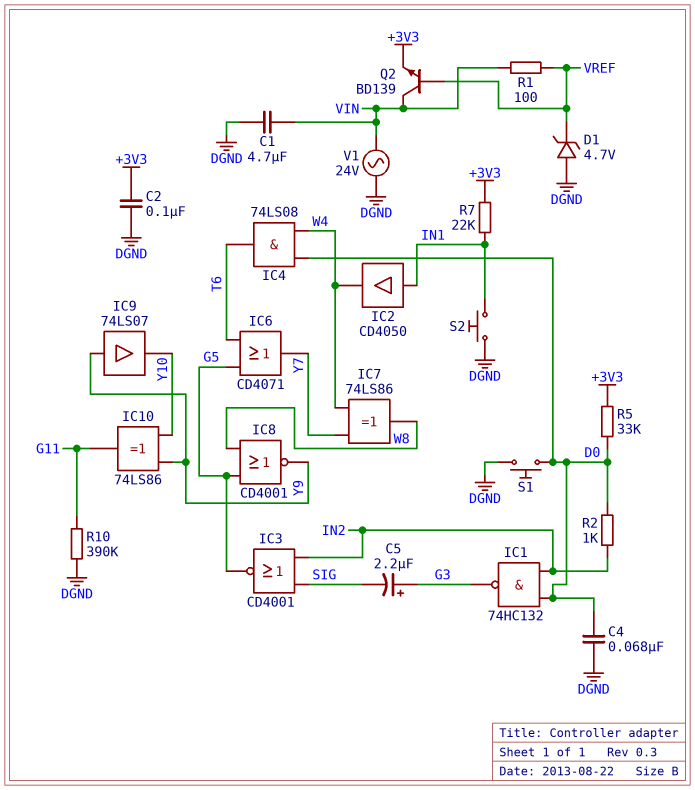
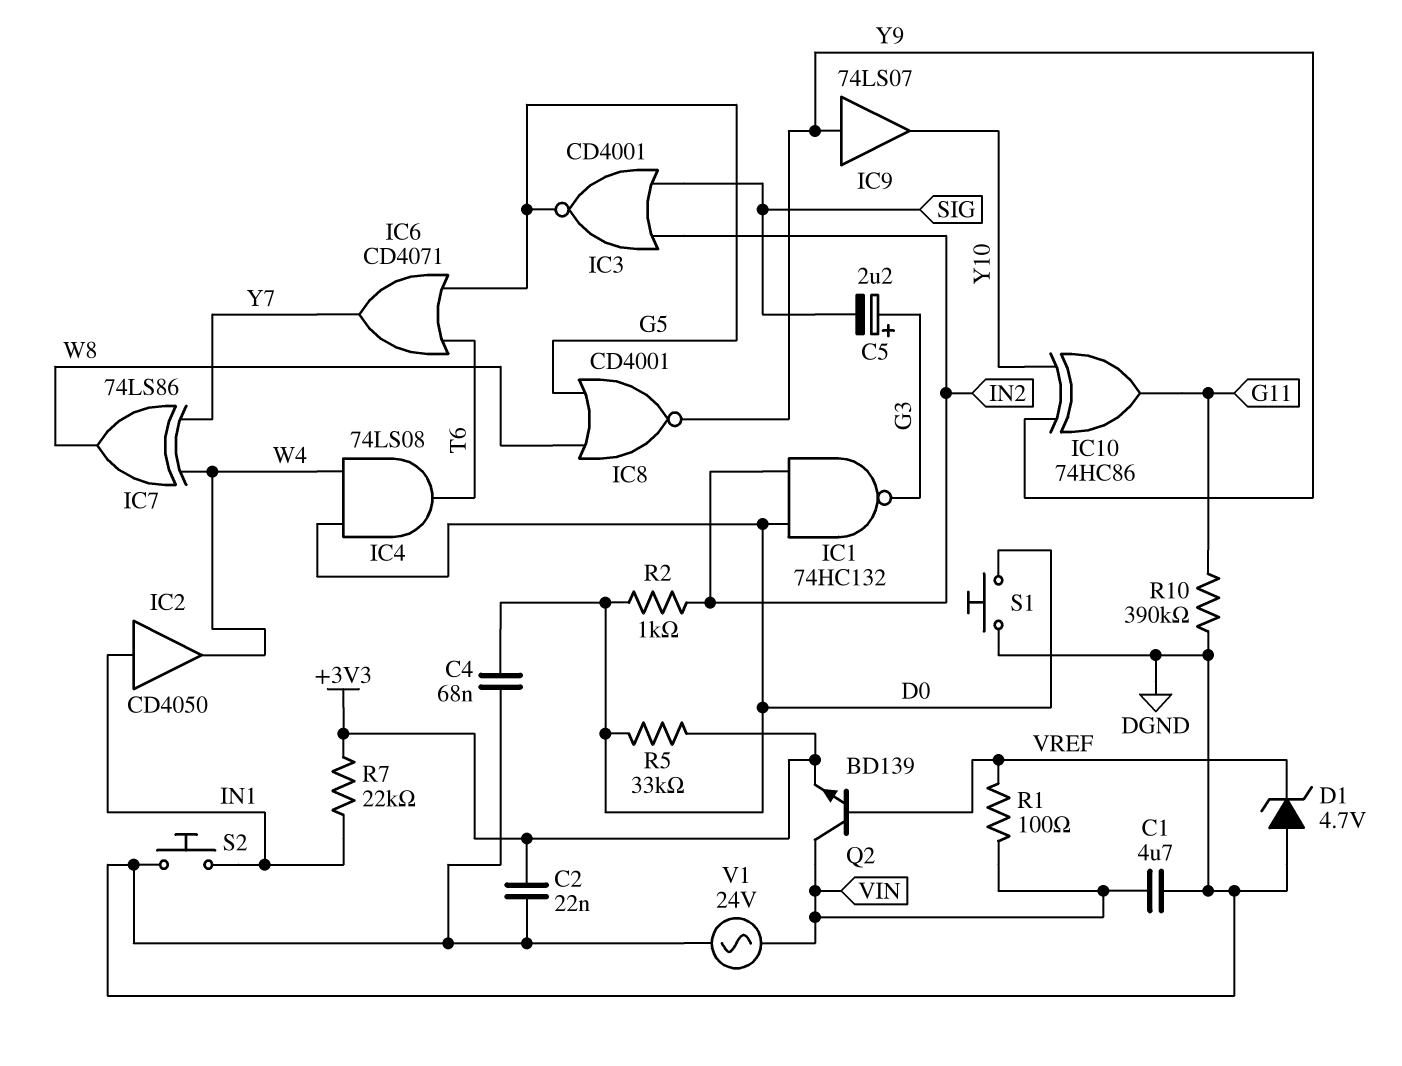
C2: 100nF (+3V3, DGND) -> 22nF (+3V3, DGND)
IC10: XOR 74LS86 (in Y9, in Y10, out G11) -> XOR 74HC86 (in Y9, in Y10, out G11)

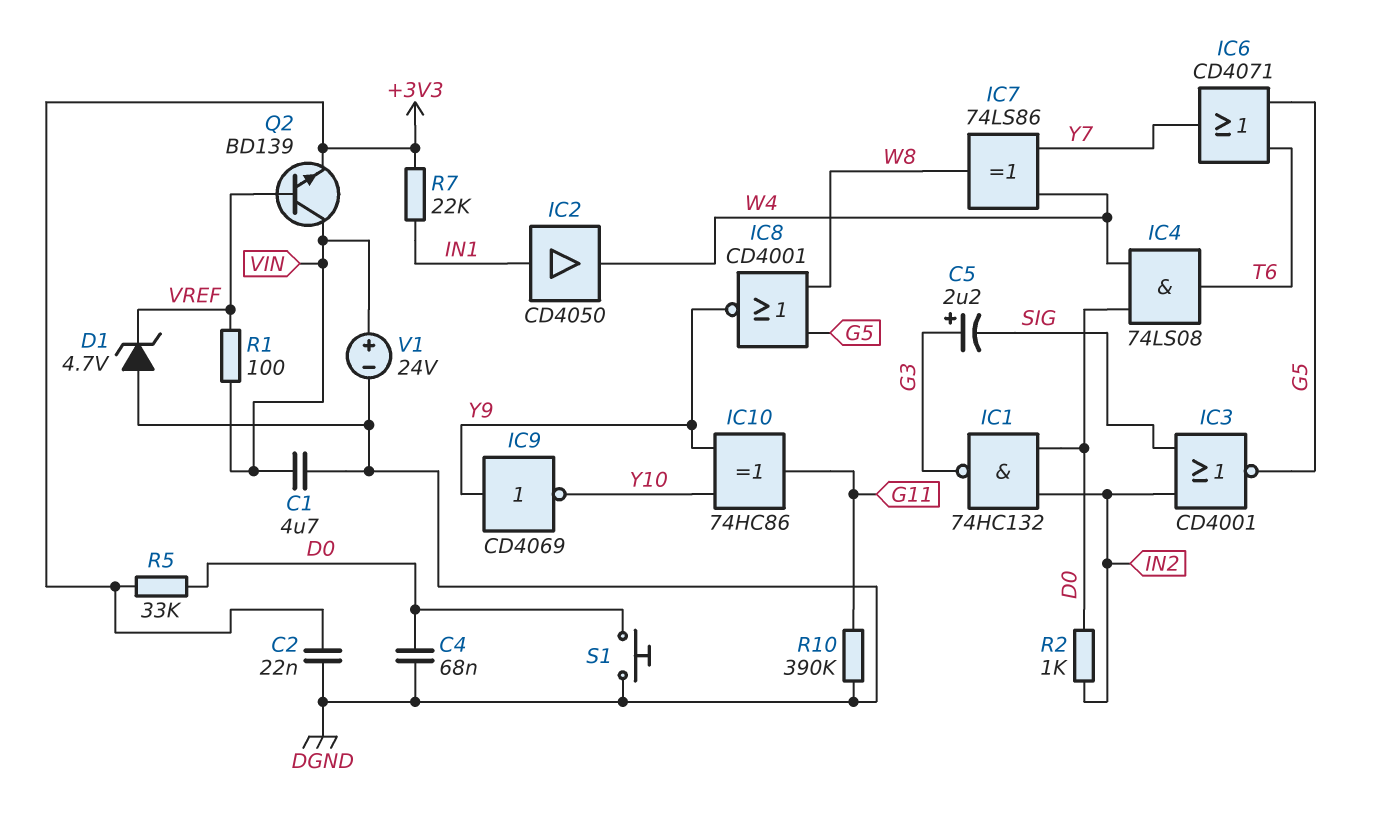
IC9: buffer 74LS07 (in Y9, out Y10) -> NOT CD4069 (in Y9, out Y10)
S2: button (DGND, IN1) -> none
V1: AC 24V (DGND, VIN) -> 24V (plus VIN, minus DGND)

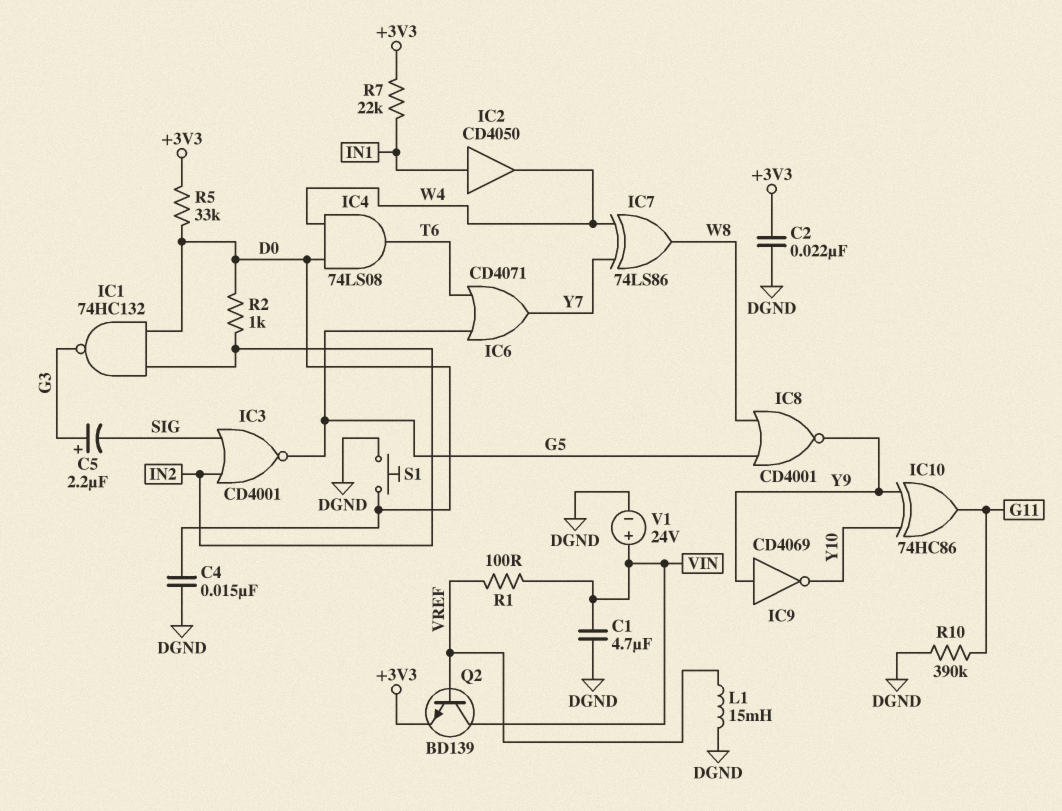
C4: 68nF (D0, DGND) -> 15nF (D0, DGND)
D1: zener 4.7V (A DGND, K VREF) -> none
L1: none -> 15mH (DGND, VREF)

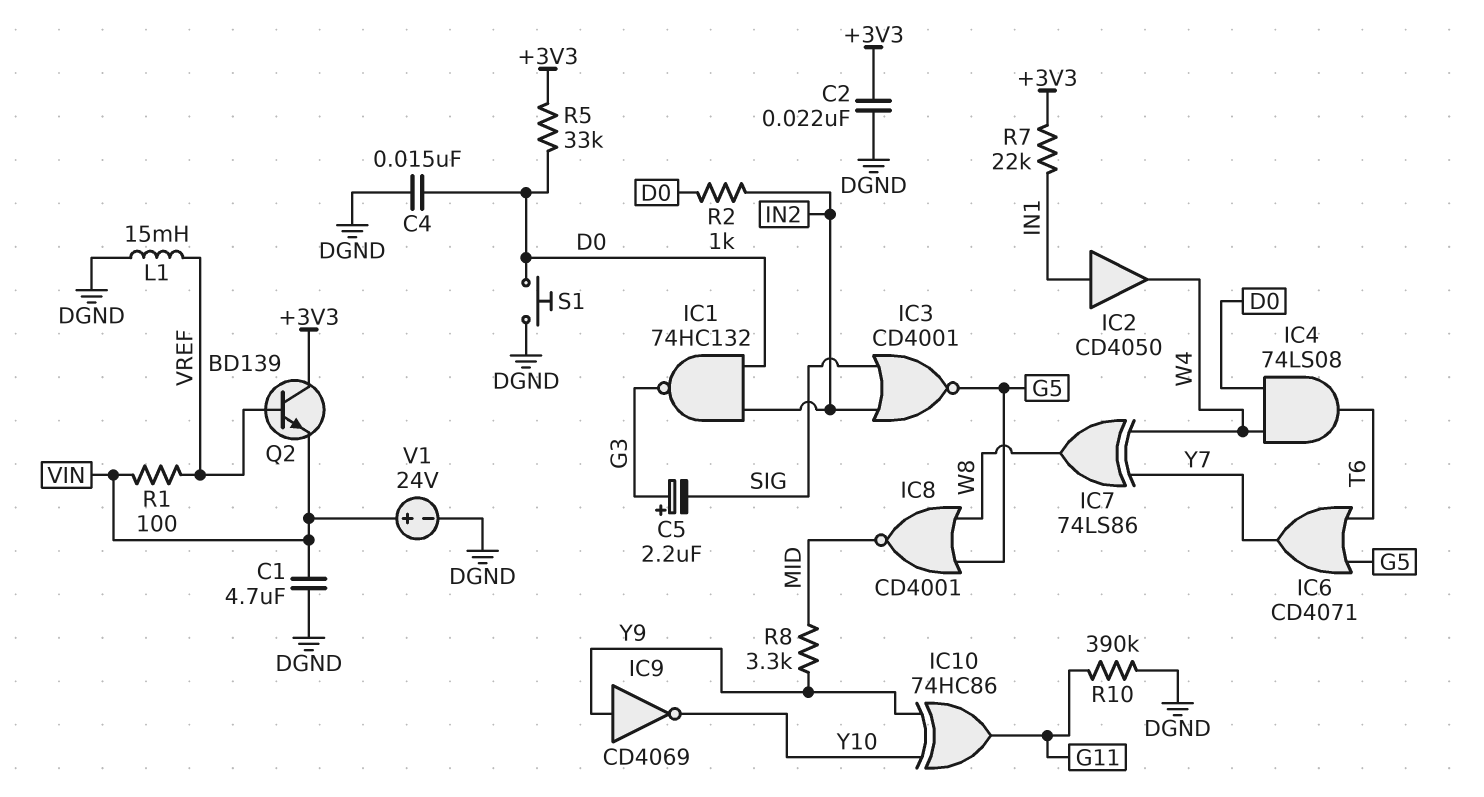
IC8: NOR CD4001 (in G5, in W8, out Y9) -> NOR CD4001 (in G5, in W8, out MID)
Q2: NPN BD139 (B VREF, C VIN, E +3V3) -> NPN BD139 (B VREF, C +3V3, E VIN)
R8: none -> 3.3k (MID, Y9)

